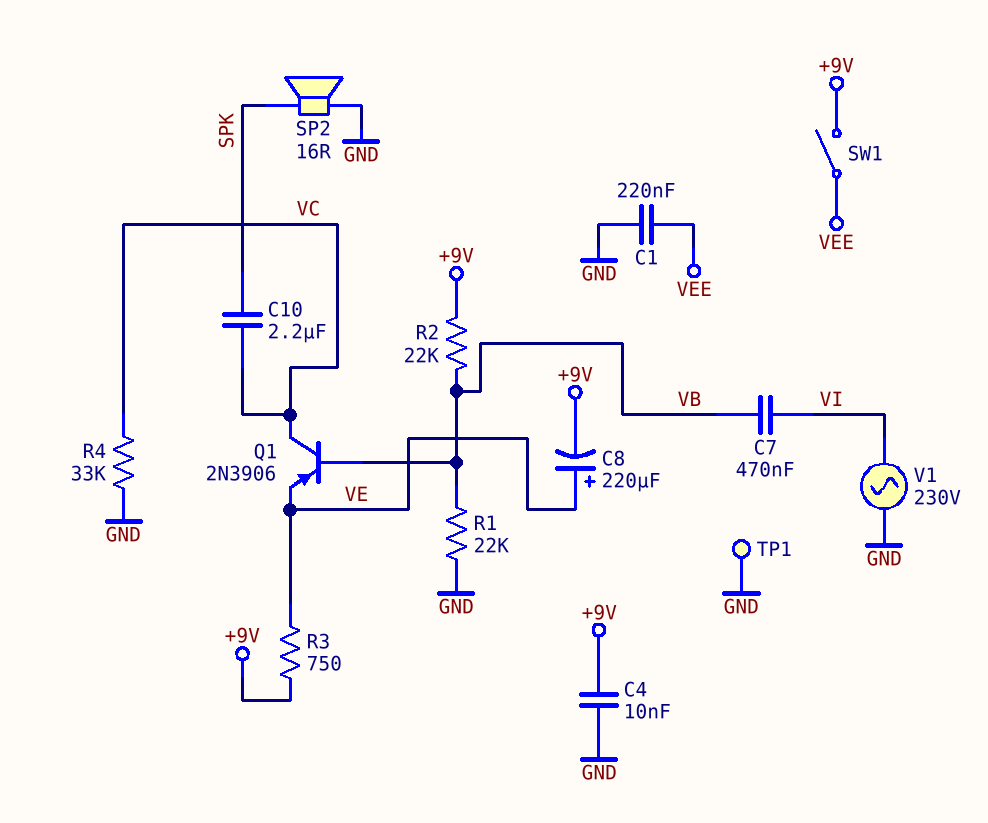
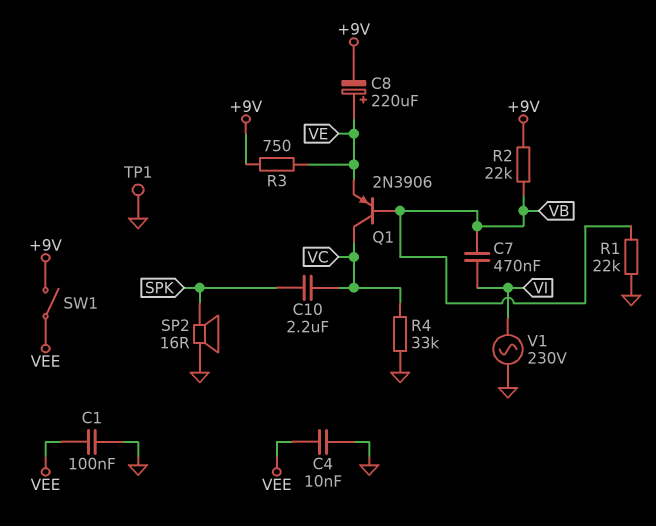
C1: 220nF (GND, VEE) -> 100nF (GND, VEE)
C4: 10nF (+9V, GND) -> 10nF (GND, VEE)

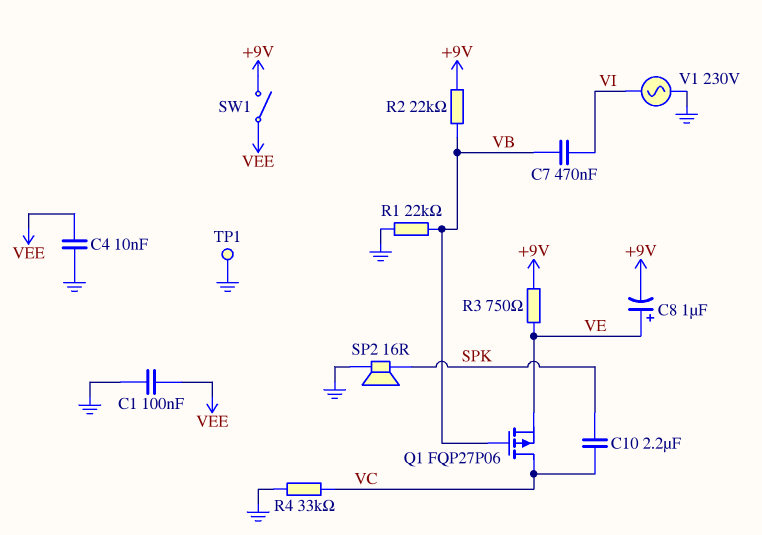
C8: 220uF (plus VE, minus +9V) -> 1uF (plus VE, minus +9V)
Q1: PNP 2N3906 (B VB, C VC, E VE) -> PMOS FQP27P06 (G VB, D VC, S VE)

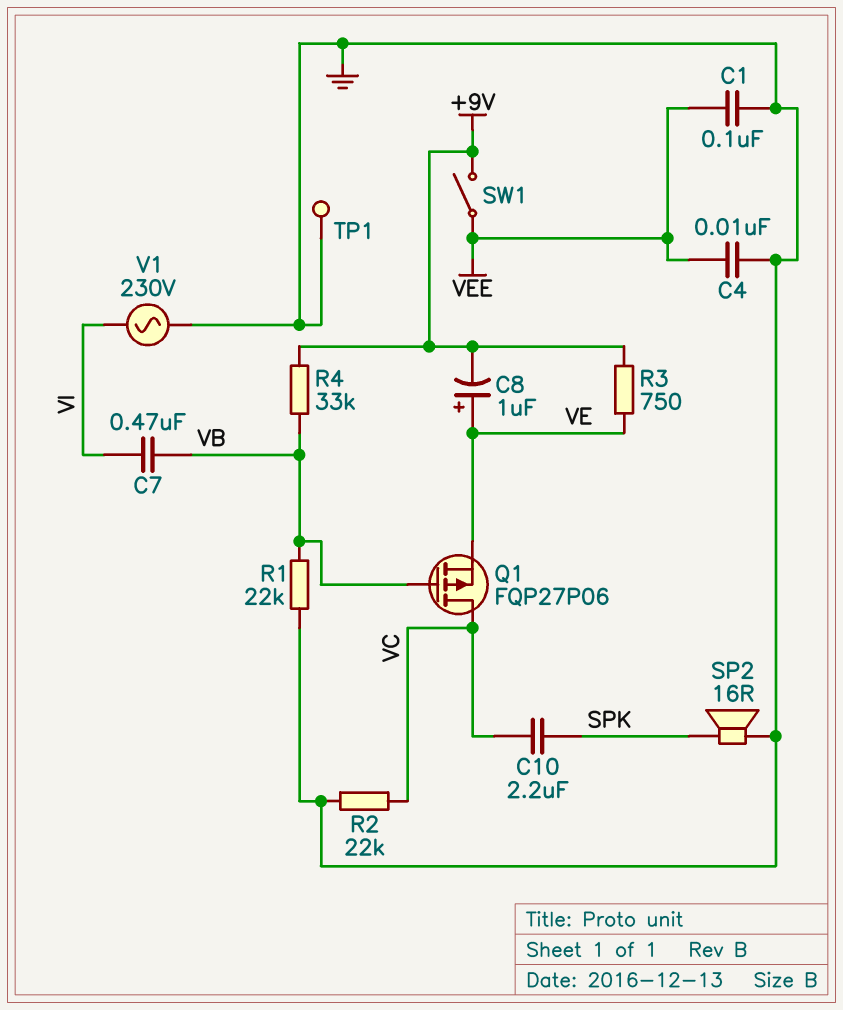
R2: 22k (+9V, VB) -> 22k (GND, VC)
R4: 33k (GND, VC) -> 33k (+9V, VB)

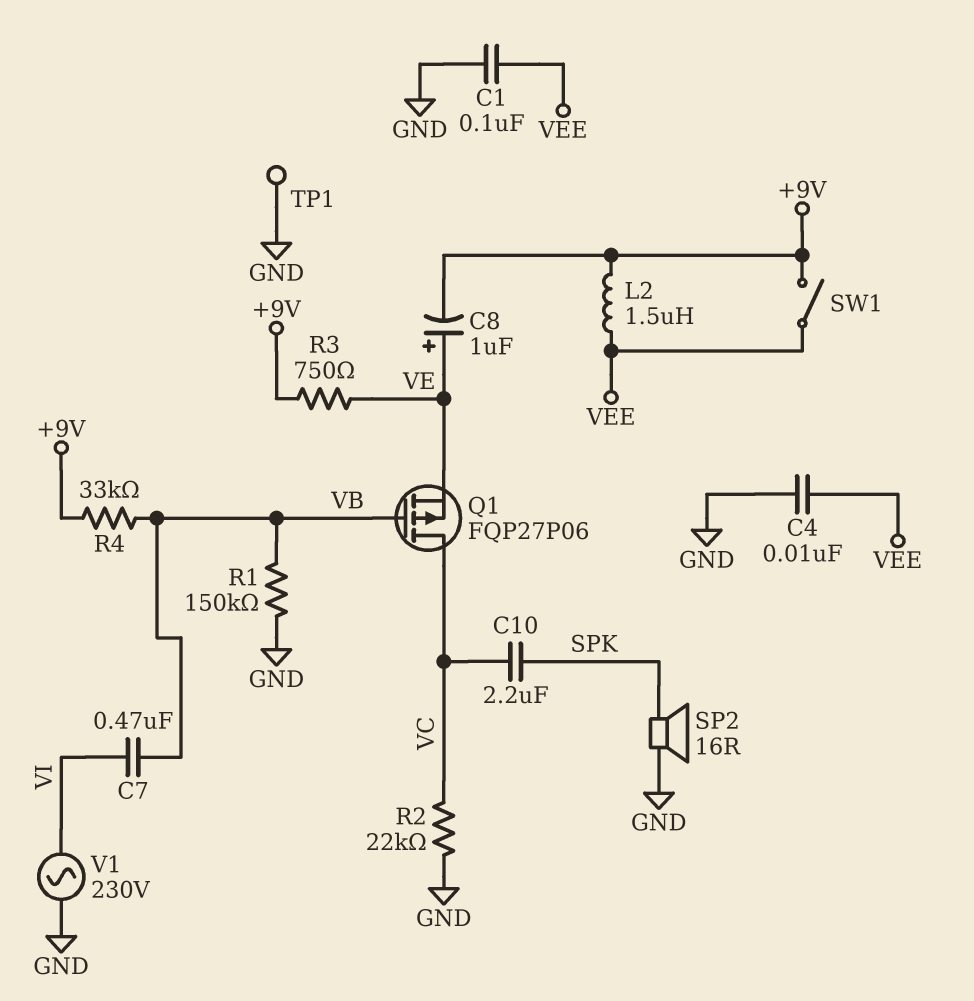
L2: none -> 1.5uH (+9V, VEE)
R1: 22k (GND, VB) -> 150k (GND, VB)

